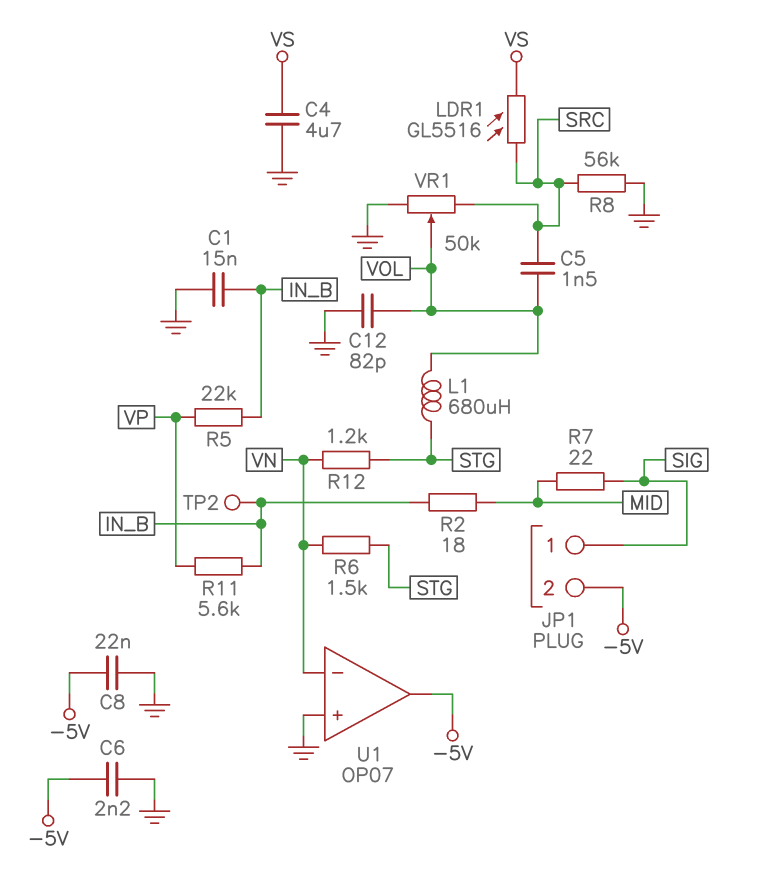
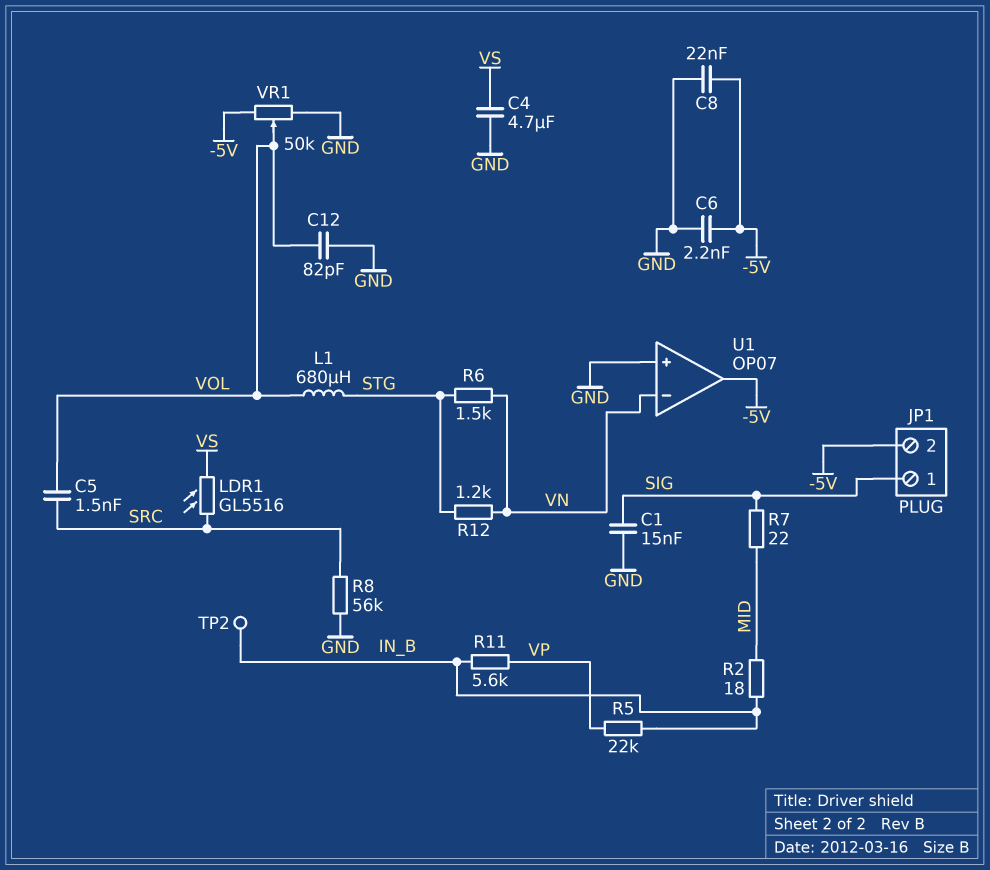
C1: 15nF (GND, IN_B) -> 15nF (GND, SIG)
VR1: 50k (GND, SRC, wiper VOL) -> 50k (-5V, GND, wiper VOL)

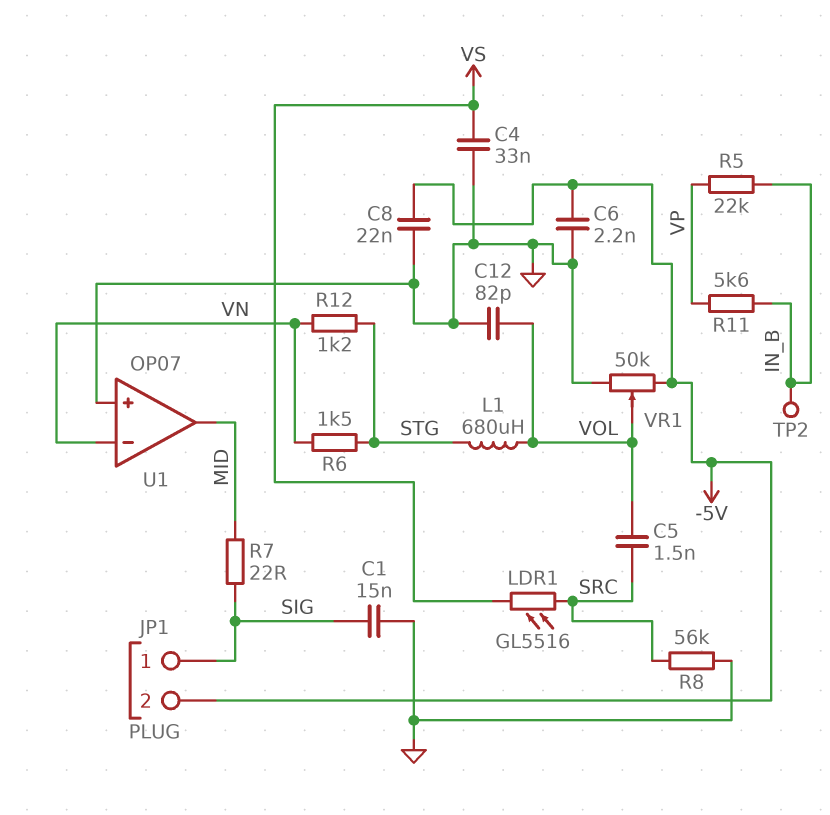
C4: 4.7uF (GND, VS) -> 33nF (GND, VS)
R2: 18 (IN_B, MID) -> none
U1 pin out: -5V -> MID

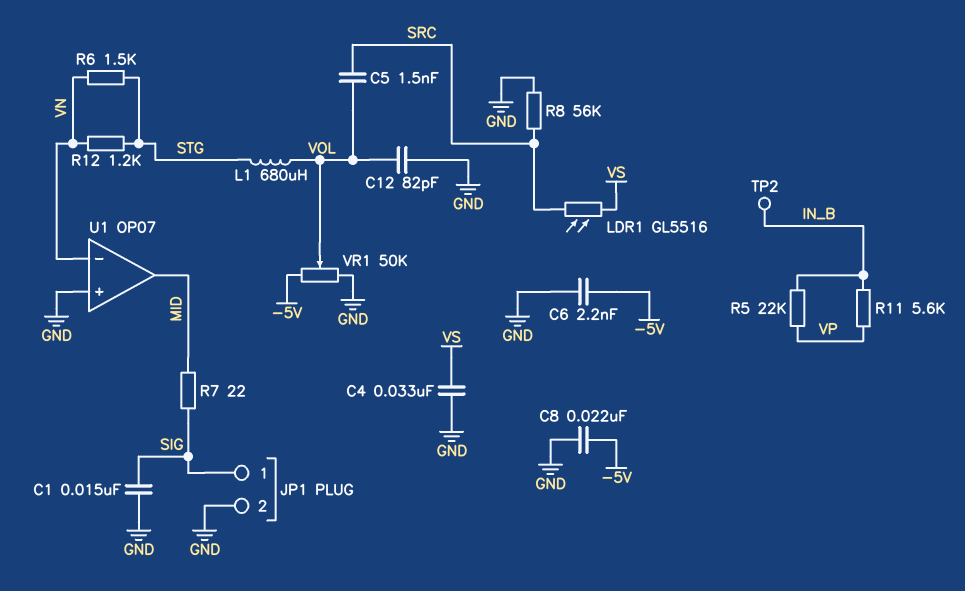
JP1 pin 2: -5V -> GND

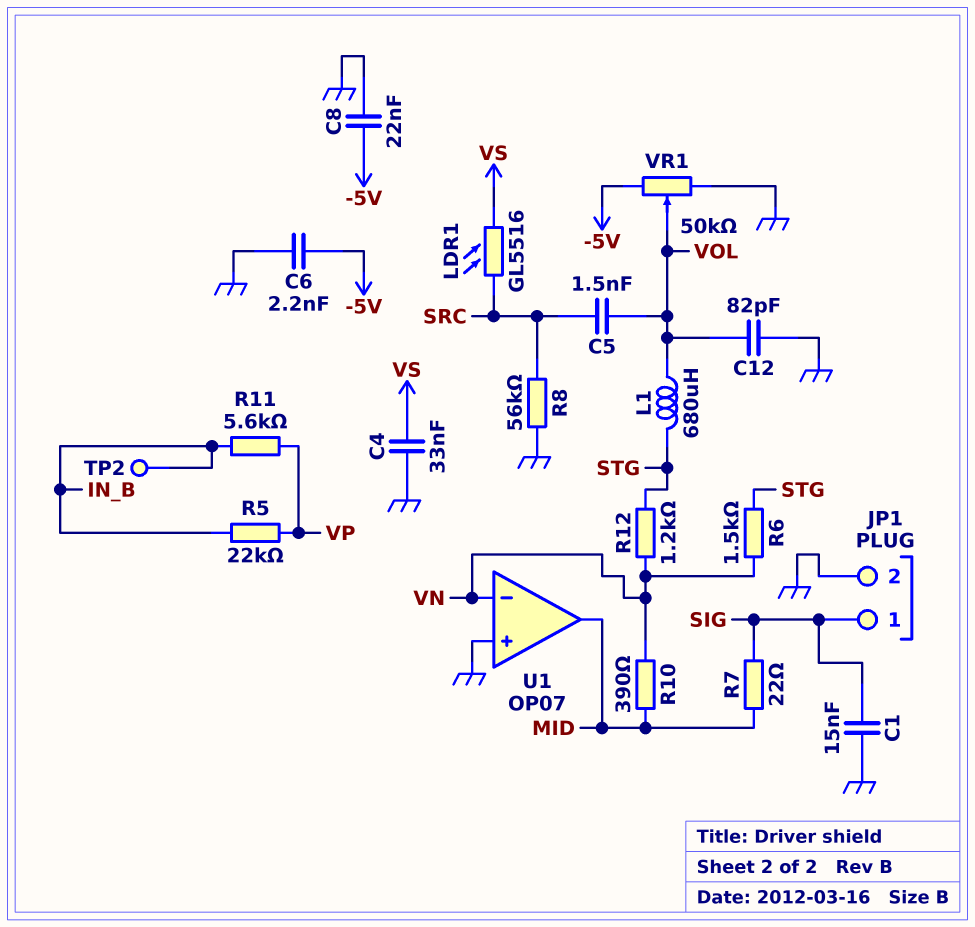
R10: none -> 390 (MID, VN)

